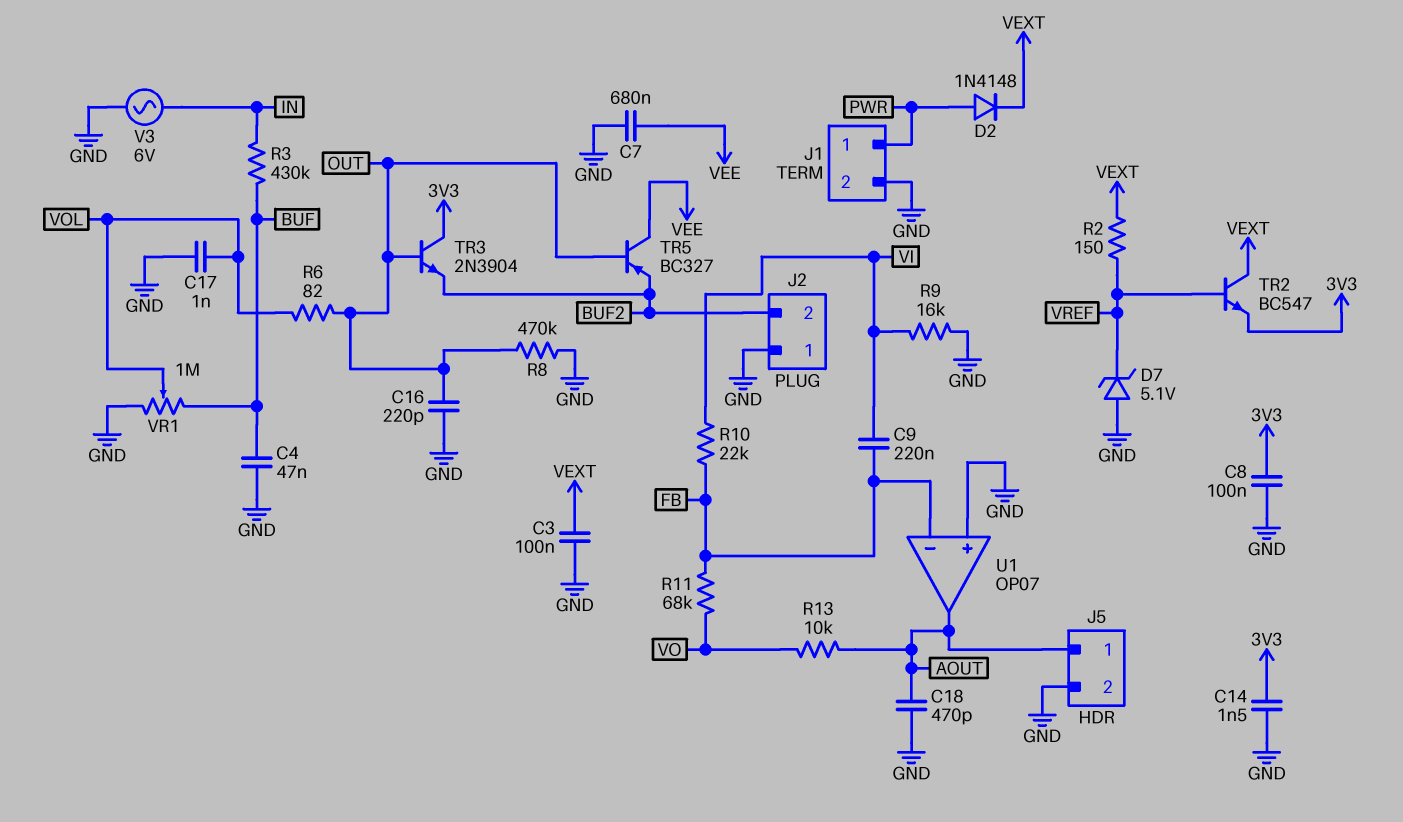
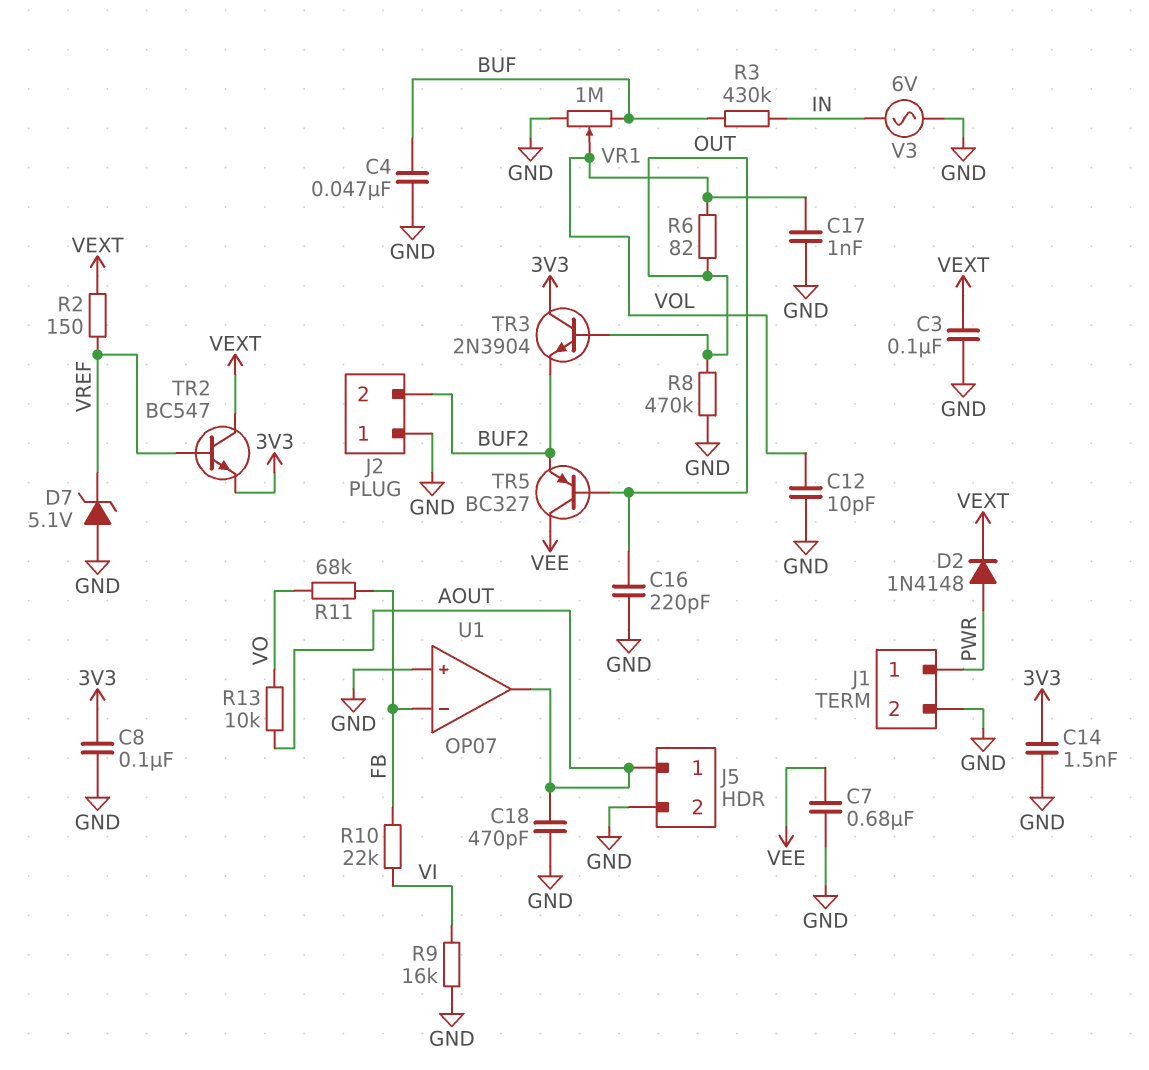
C9: 220nF (FB, VI) -> none
C12: none -> 10pF (GND, VOL)

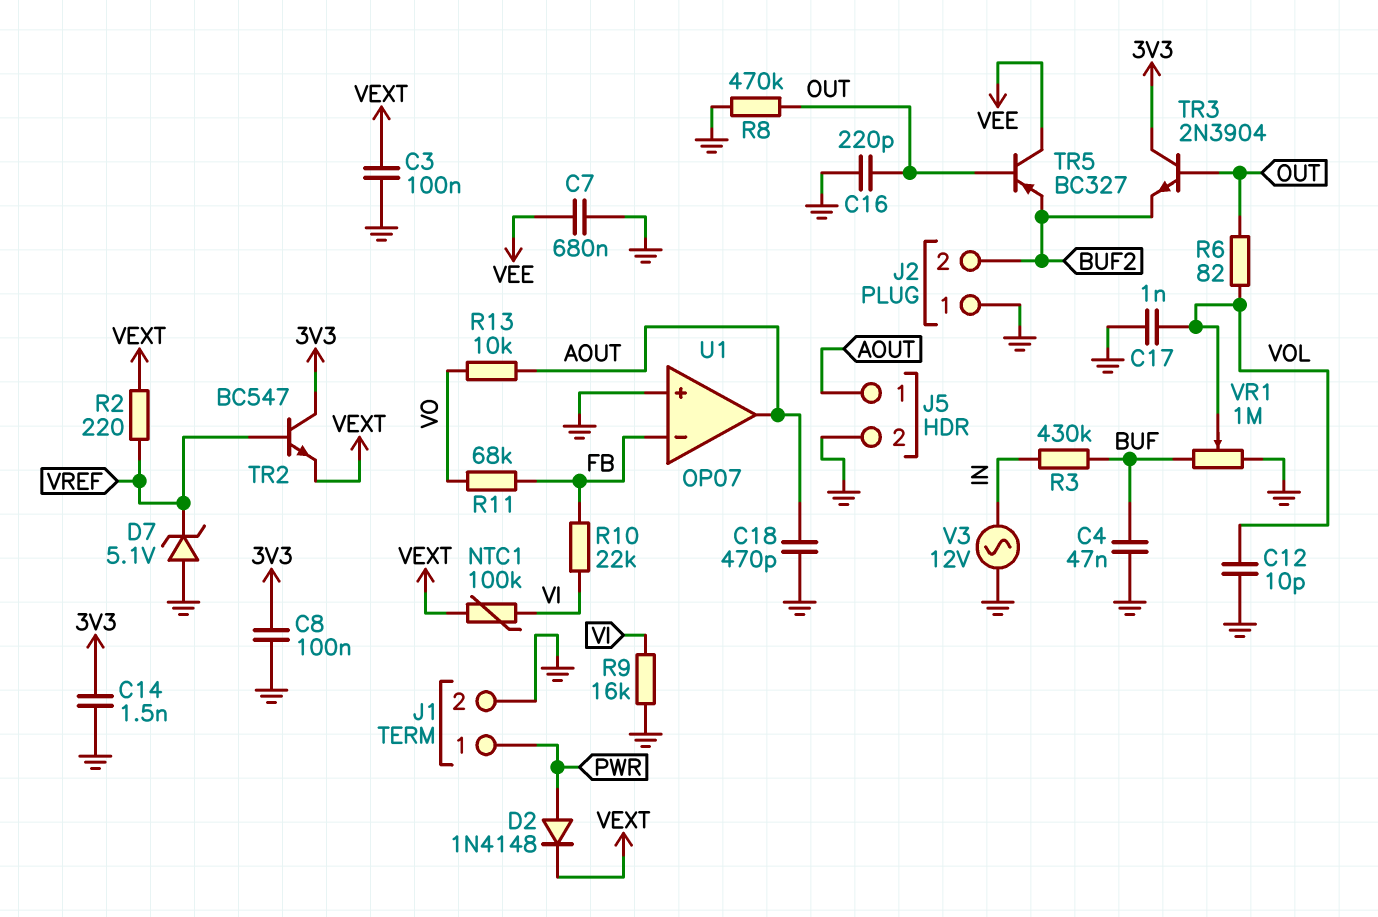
NTC1: none -> 100k (VEXT, VI)
R2: 150 (VEXT, VREF) -> 220 (VEXT, VREF)
TR2: NPN BC547 (B VREF, C VEXT, E 3V3) -> NPN BC547 (B VREF, C 3V3, E VEXT)
V3: AC 6V (GND, IN) -> AC 12V (GND, IN)

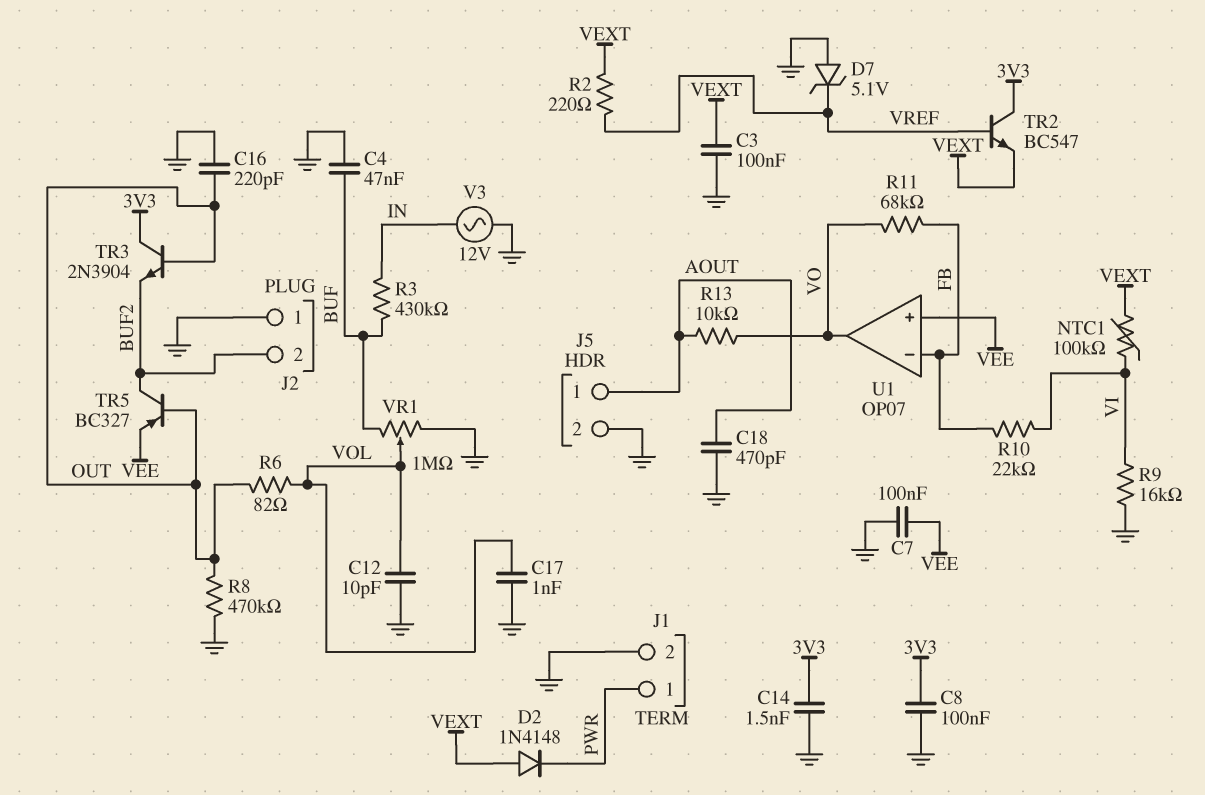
C7: 680nF (GND, VEE) -> 100nF (GND, VEE)
D2: diode 1N4148 (A PWR, K VEXT) -> diode 1N4148 (A VEXT, K PWR)
TR5: PNP BC327 (B OUT, C VEE, E BUF2) -> PNP BC327 (B OUT, C BUF2, E VEE)
U1 pin in+: GND -> VEE
U1 pin out: AOUT -> VO

